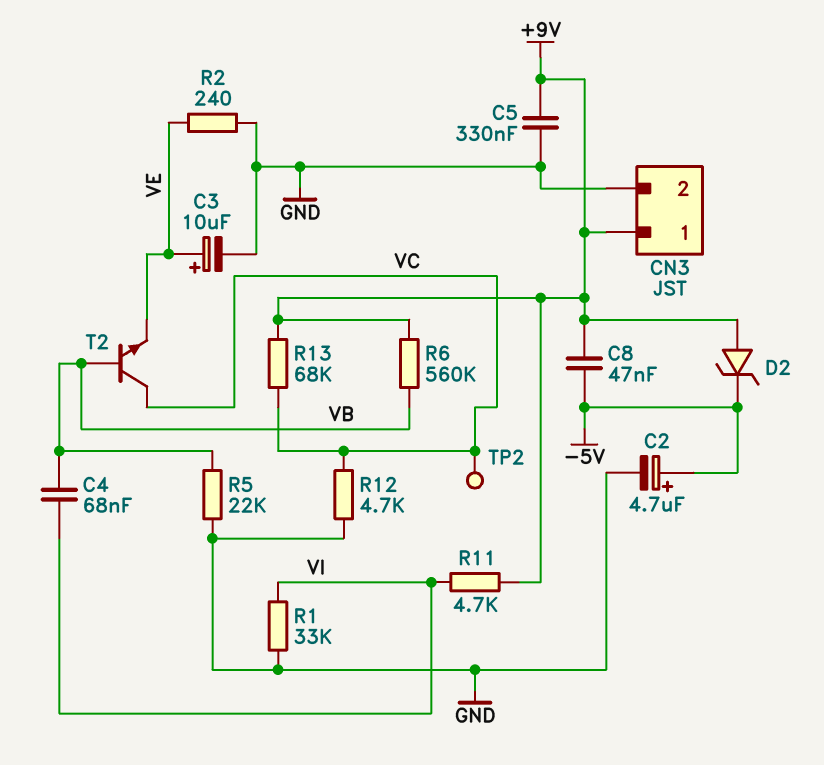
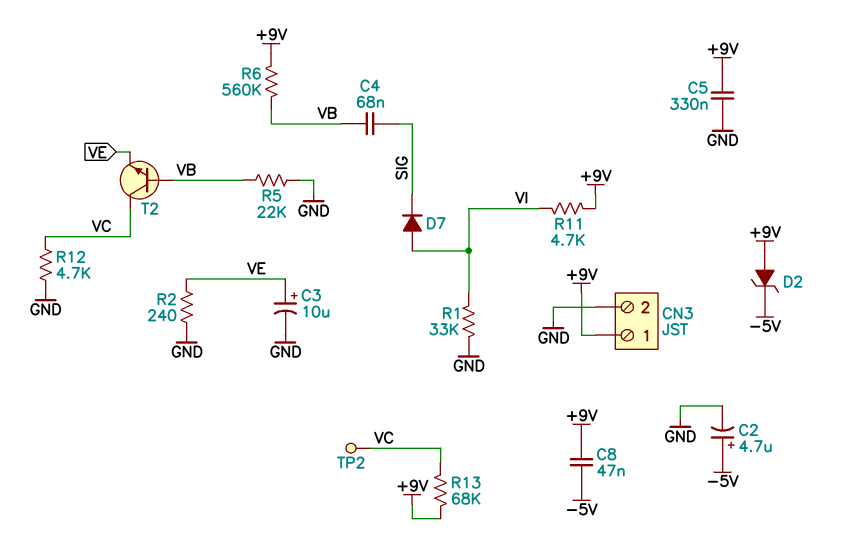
C4: 68nF (VB, VI) -> 68nF (SIG, VB)
D7: none -> diode (A VI, K SIG)

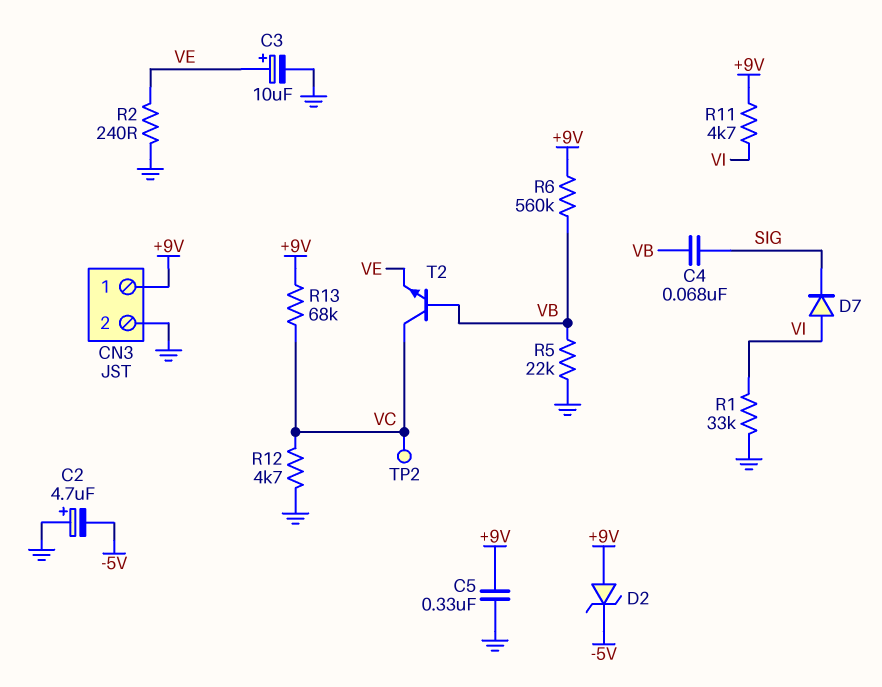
C2: 4.7uF (plus -5V, minus GND) -> 4.7uF (plus GND, minus -5V)
C8: 47nF (+9V, -5V) -> none

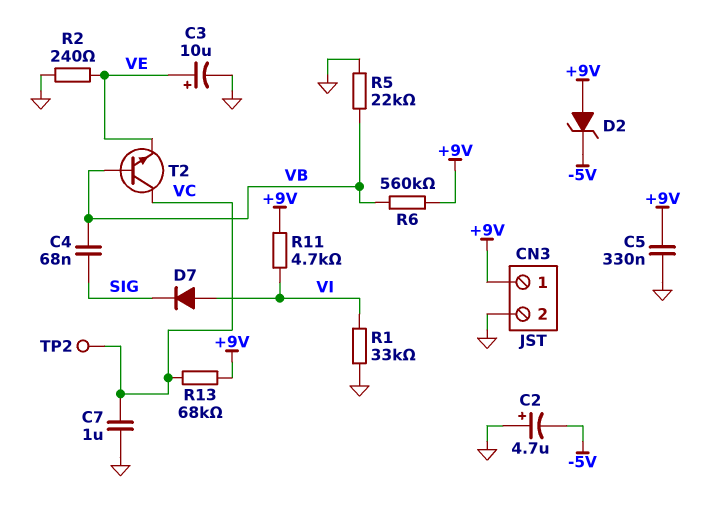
C7: none -> 1uF (GND, VC)
R12: 4.7k (GND, VC) -> none

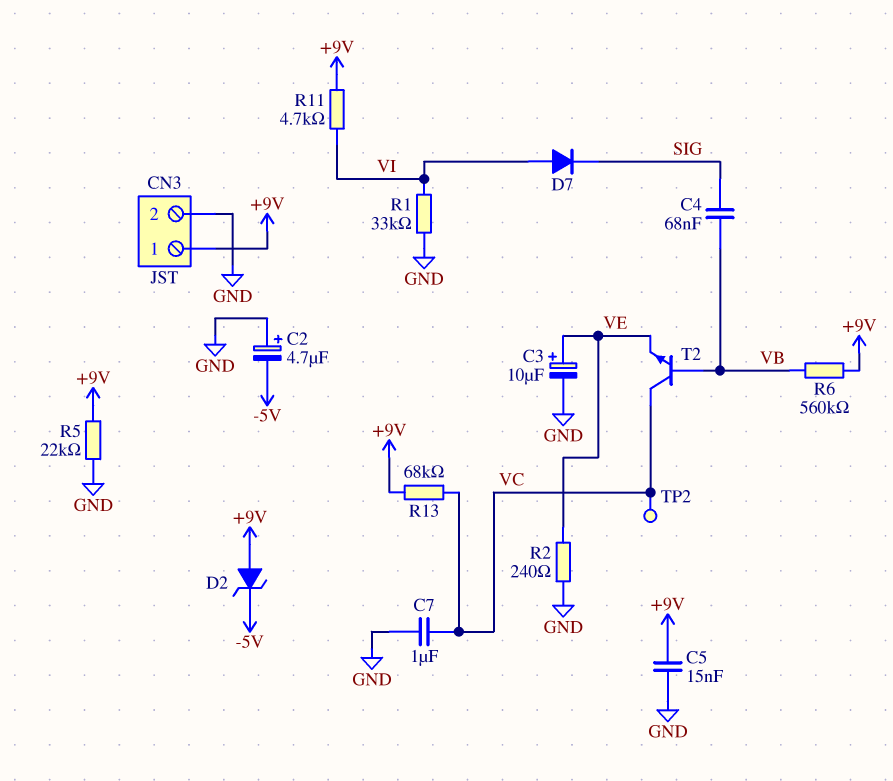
C5: 330nF (+9V, GND) -> 15nF (+9V, GND)
R5: 22k (GND, VB) -> 22k (+9V, GND)

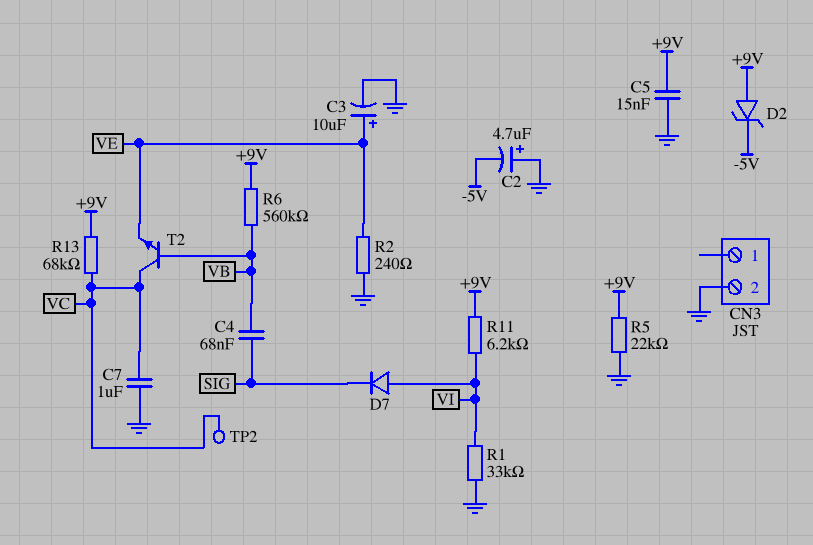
CN3 pin 1: +9V -> none
R11: 4.7k (+9V, VI) -> 6.2k (+9V, VI)

